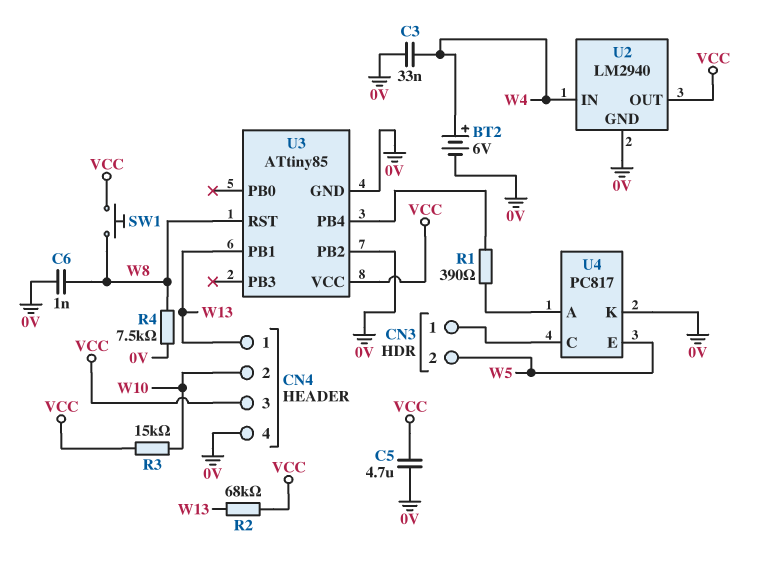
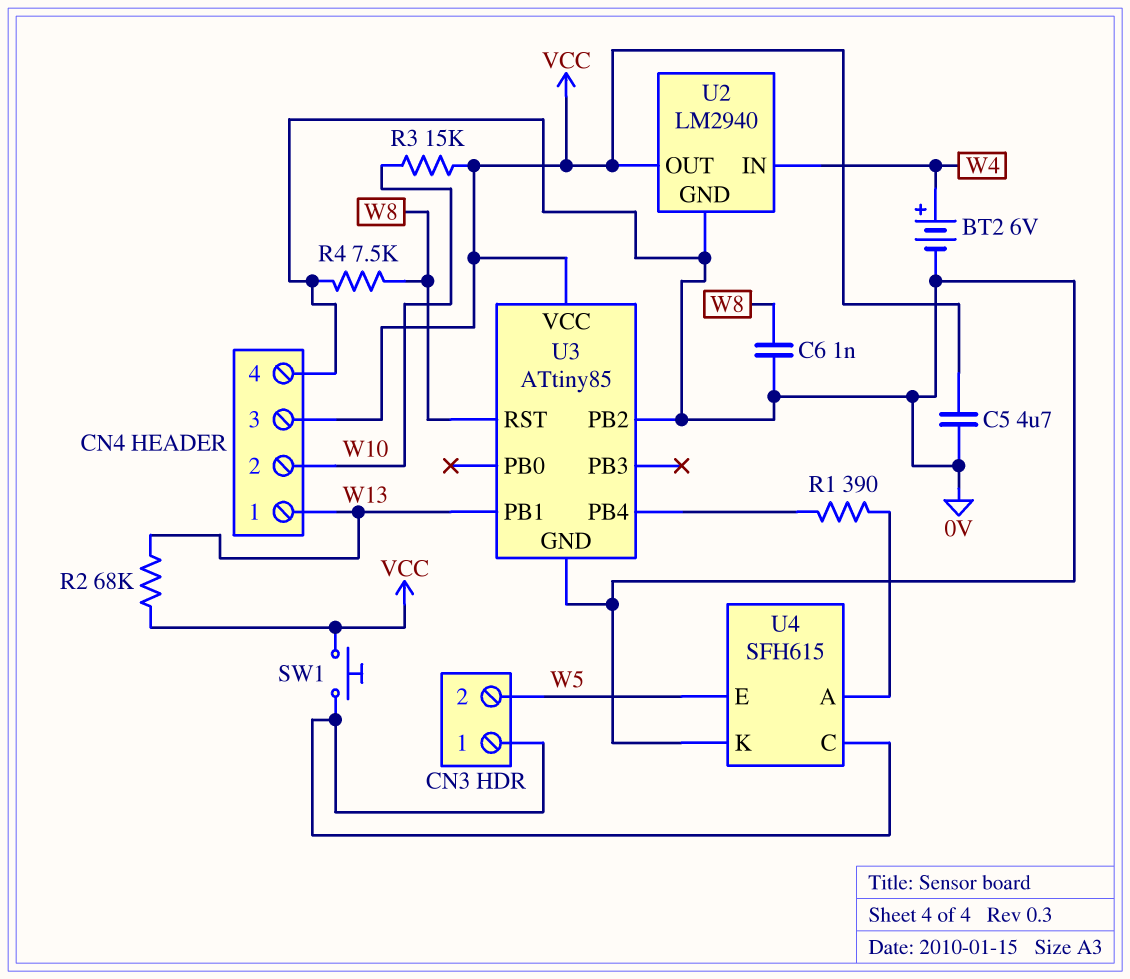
C3: 33nF (0V, W4) -> none
SW1: button (VCC, W8) -> button (CN3/1, VCC)
U4: PC817 -> SFH615

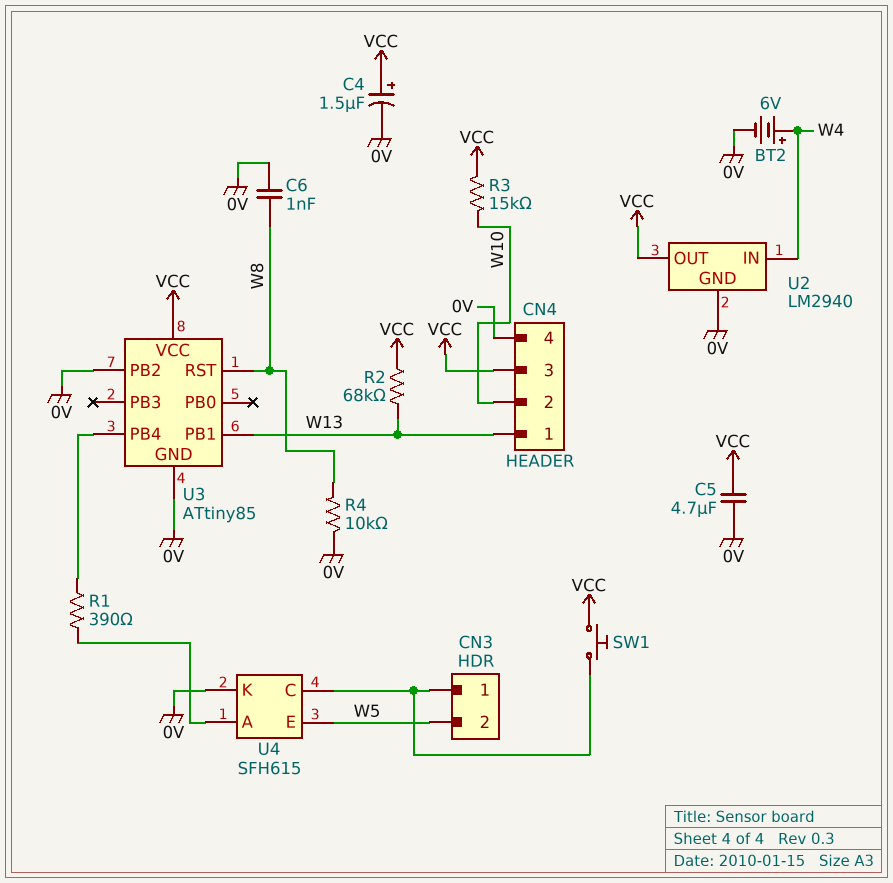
C4: none -> 1.5uF (plus VCC, minus 0V)
R4: 7.5k (0V, W8) -> 10k (0V, W8)

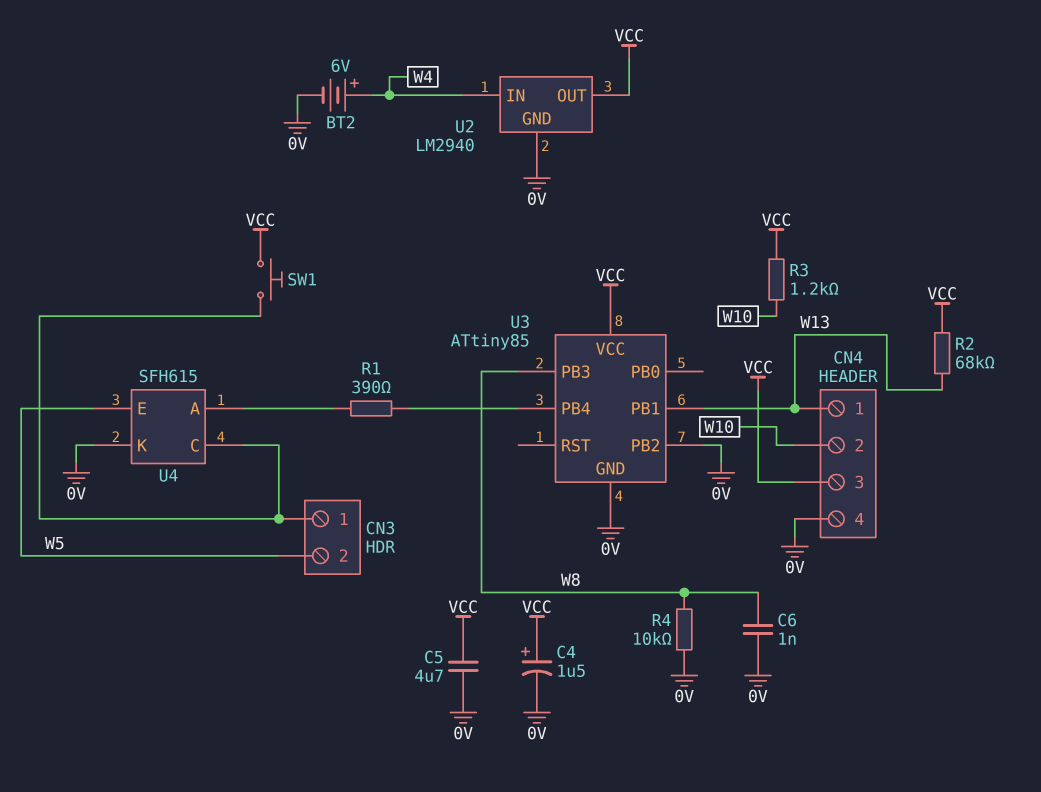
R3: 15k (VCC, W10) -> 1.2k (VCC, W10)
U3 pin PB3: none -> W8
U3 pin RST: W8 -> none

